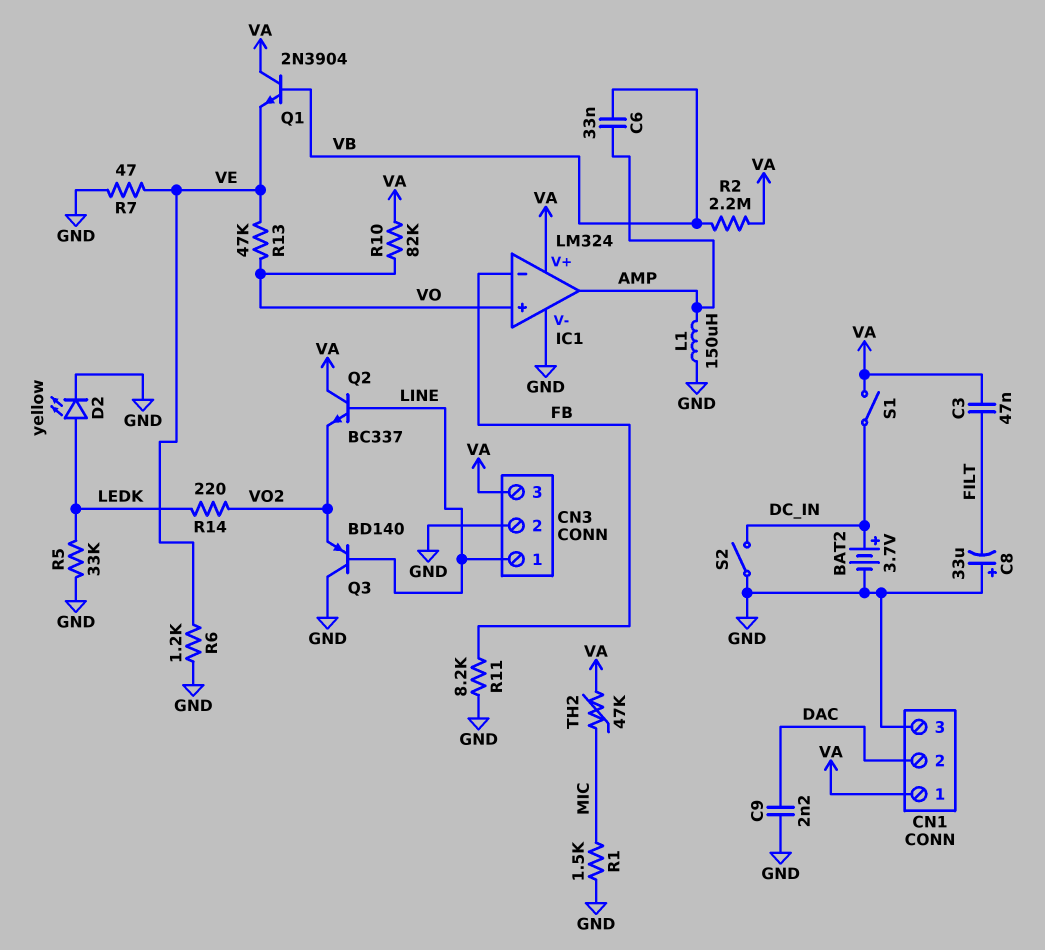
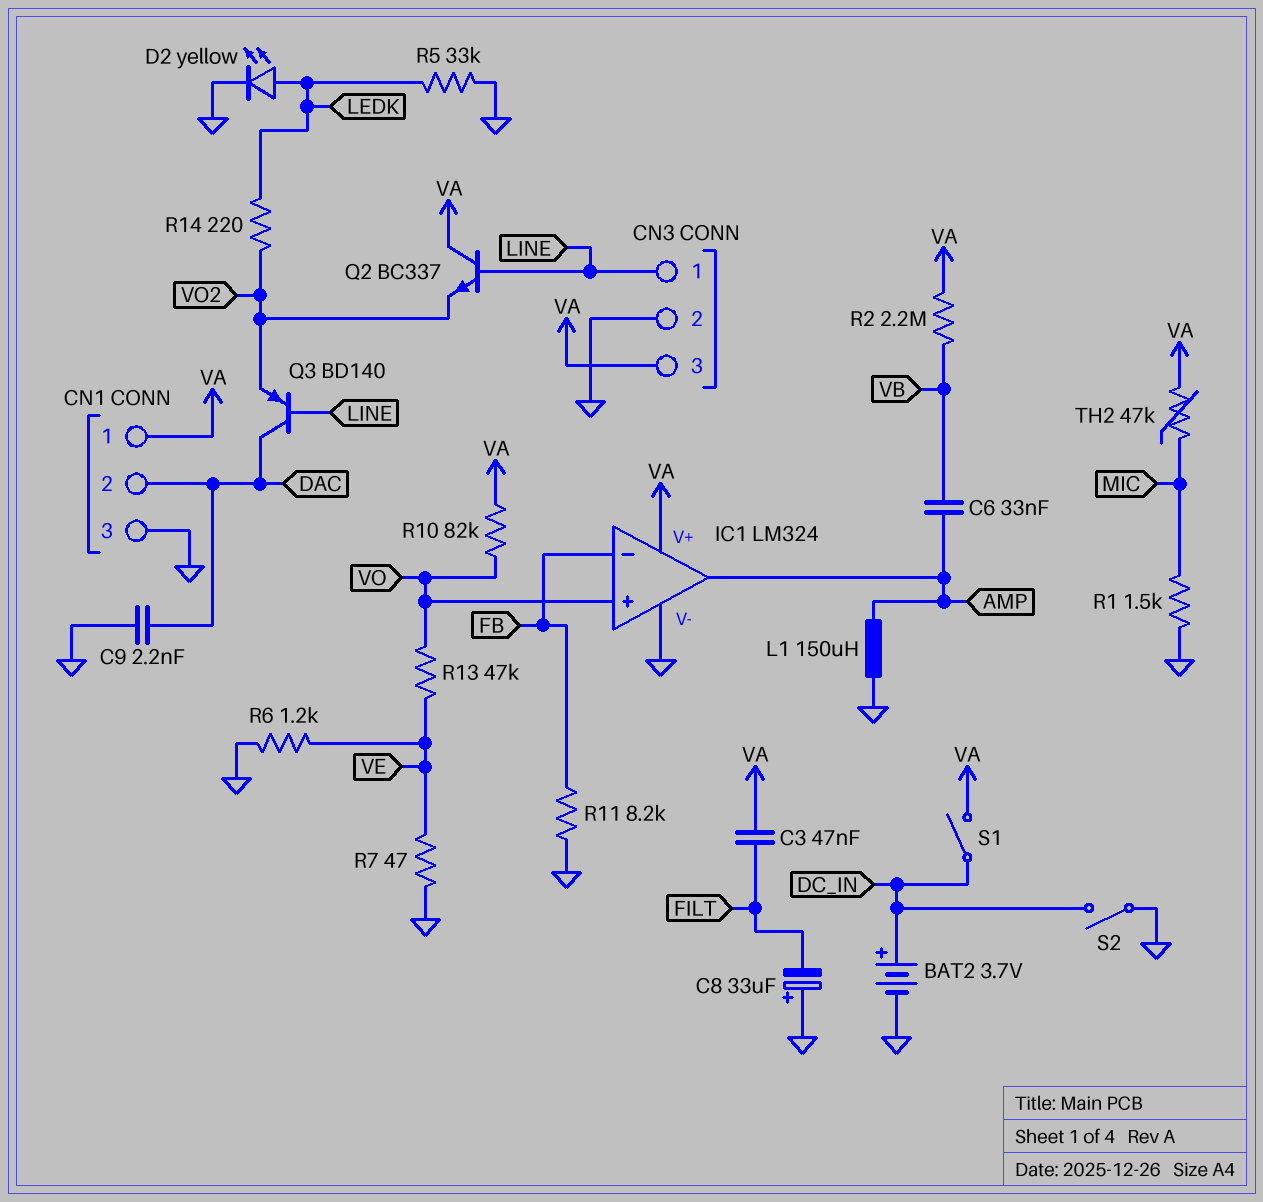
Q1: NPN 2N3904 (B VB, C VA, E VE) -> none
Q3: PNP BD140 (B LINE, C GND, E VO2) -> PNP BD140 (B LINE, C DAC, E VO2)

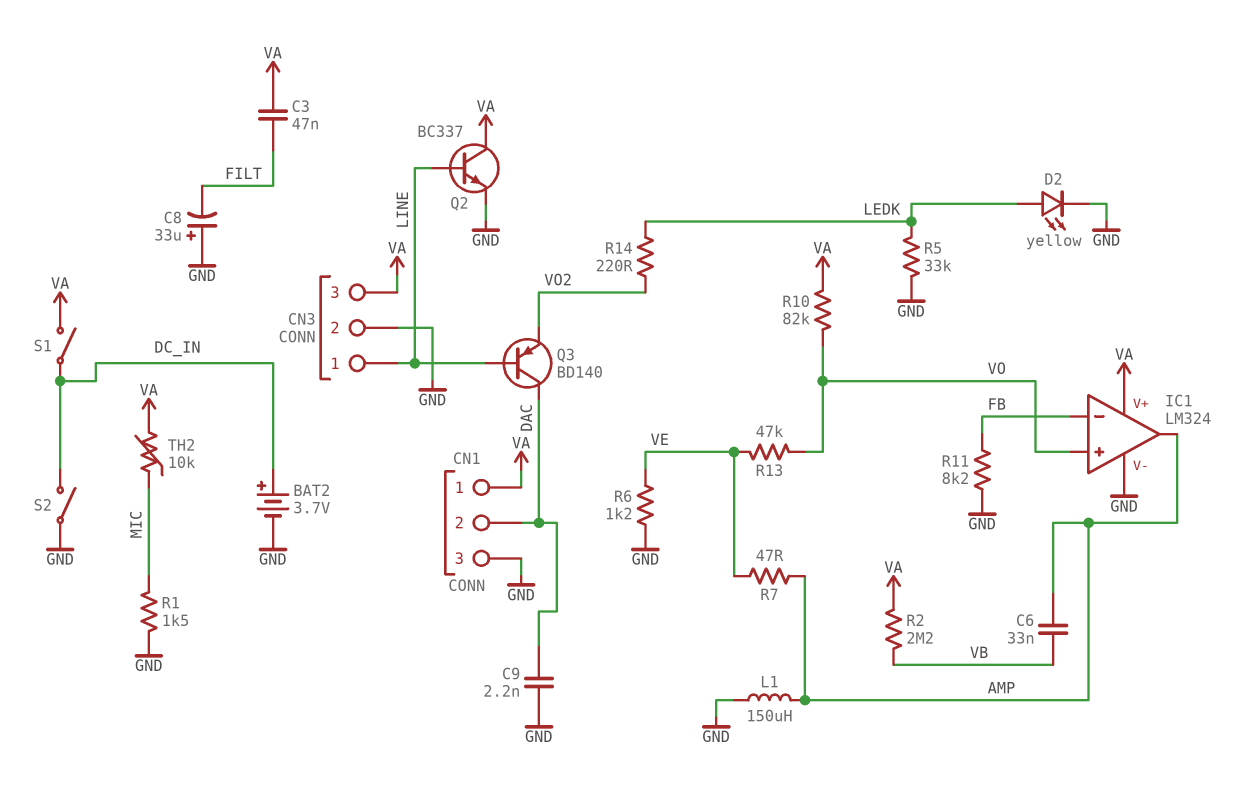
Q2: NPN BC337 (B LINE, C VA, E VO2) -> NPN BC337 (B LINE, C VA, E GND)
R7: 47 (GND, VE) -> 47 (AMP, VE)
TH2: 47k (MIC, VA) -> 10k (MIC, VA)

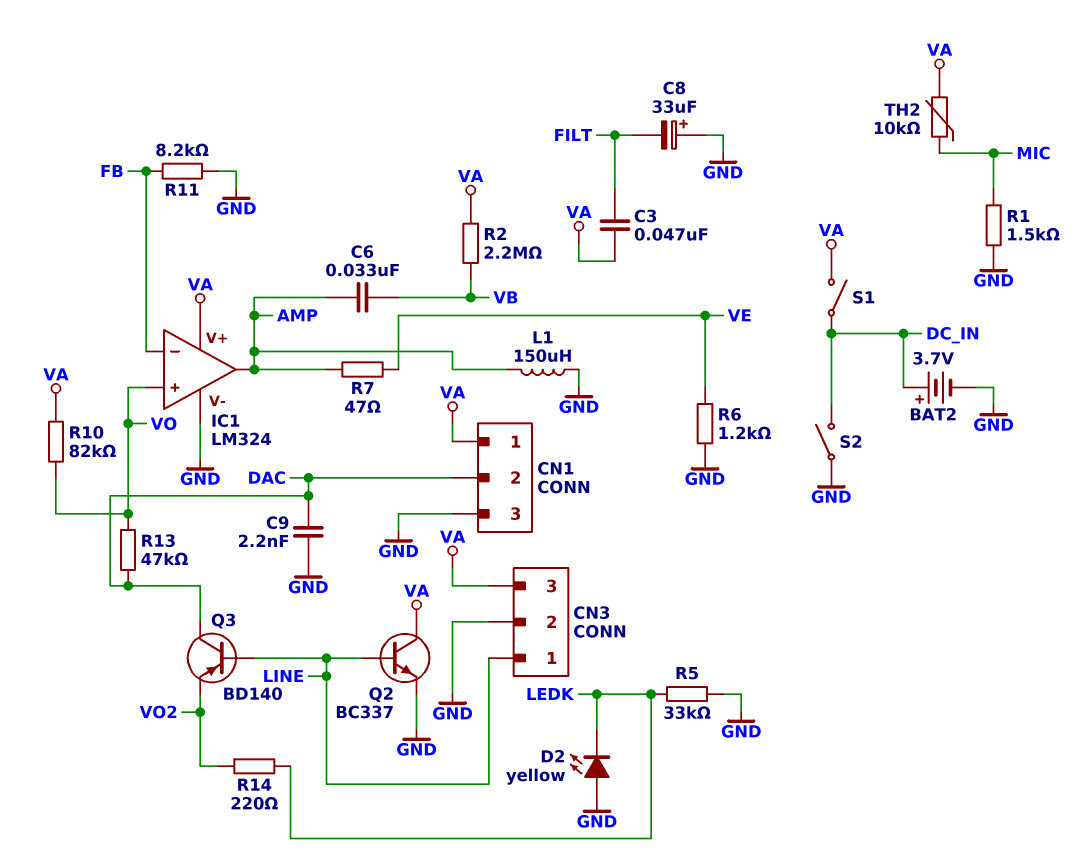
D2: LED yellow (A LEDK, K GND) -> LED yellow (A GND, K LEDK)
R13: 47k (VE, VO) -> 47k (DAC, VO)

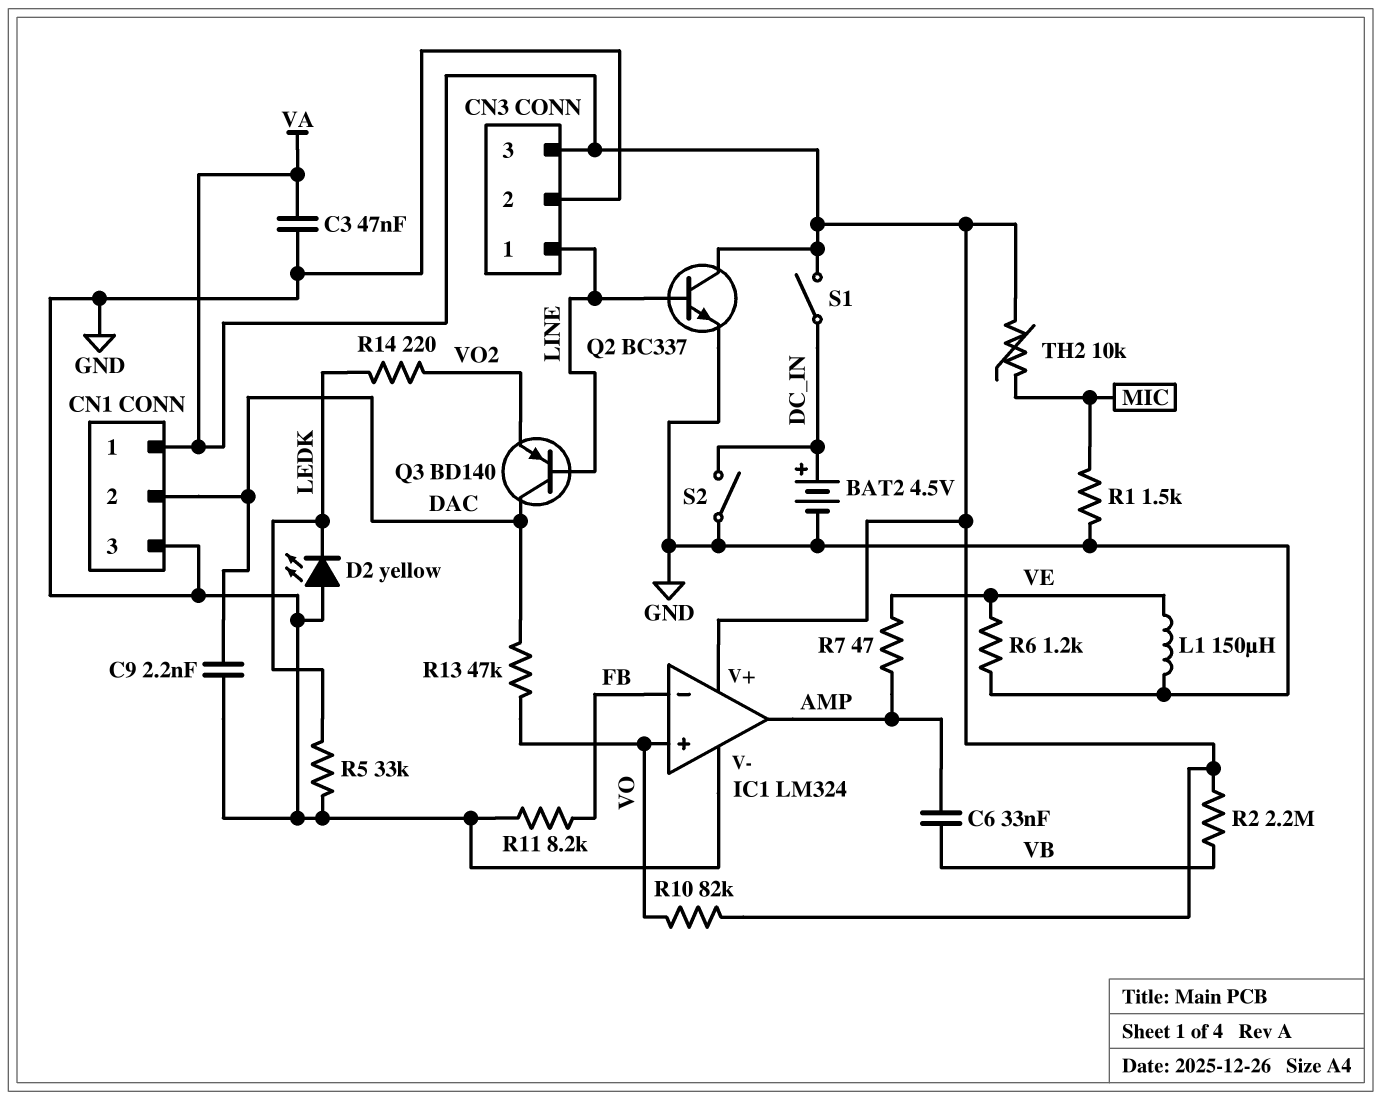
BAT2: 3.7V (plus DC_IN, minus GND) -> 4.5V (plus DC_IN, minus GND)
C3: 47nF (FILT, VA) -> 47nF (GND, VA)
C8: 33uF (plus GND, minus FILT) -> none
L1: 150uH (AMP, GND) -> 150uH (GND, VE)

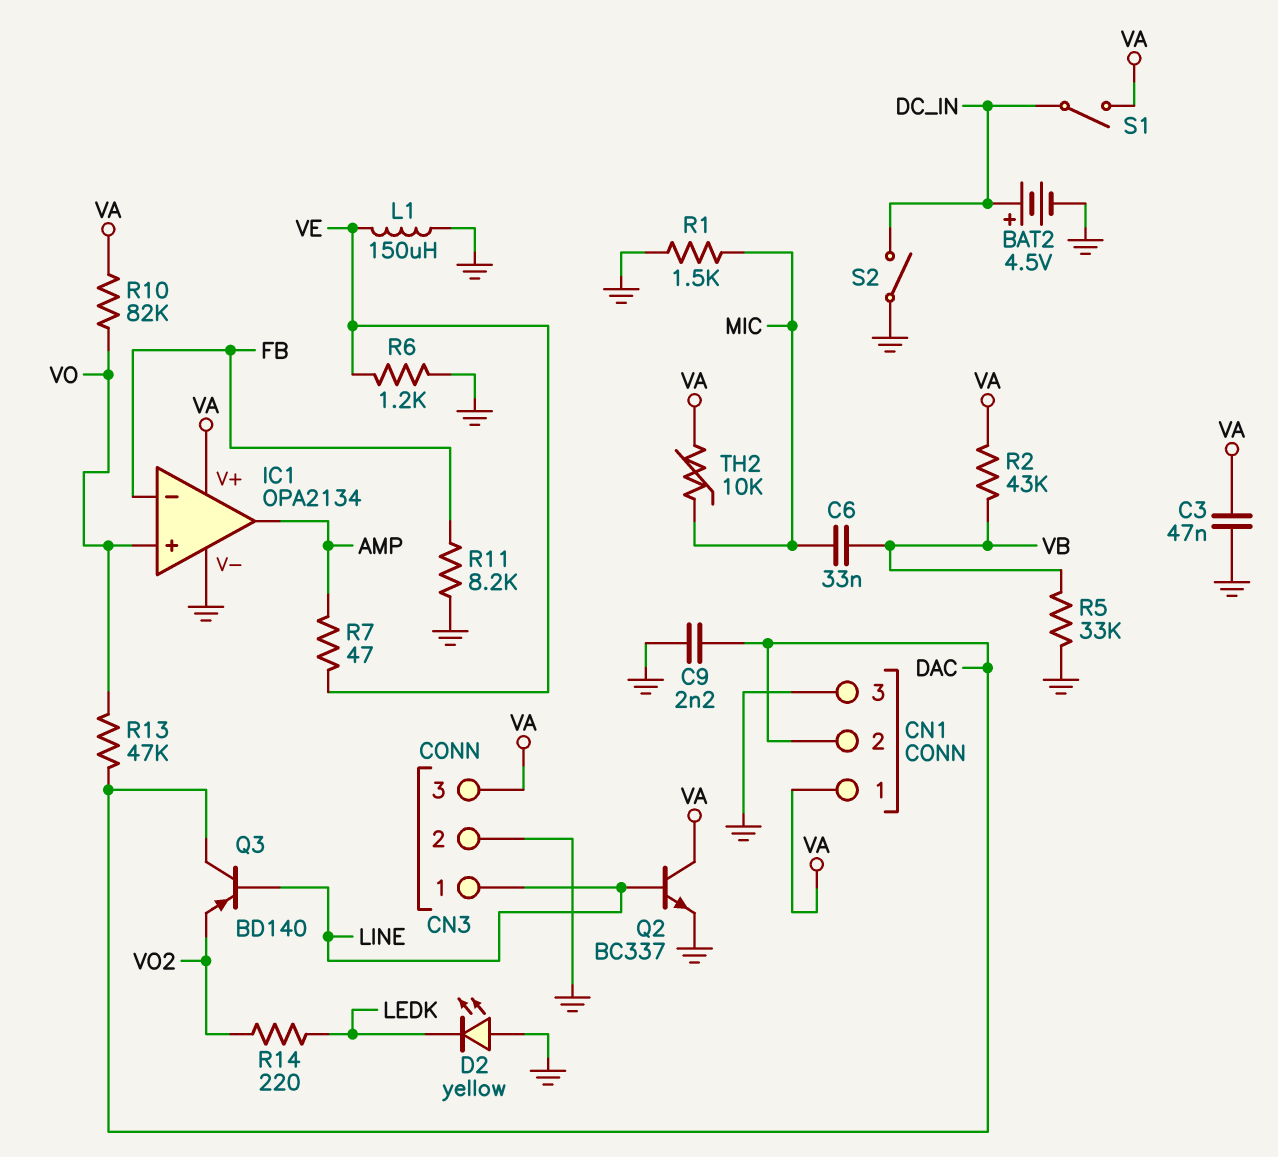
C6: 33nF (AMP, VB) -> 33nF (MIC, VB)
IC1: LM324 -> OPA2134
R2: 2.2M (VA, VB) -> 43k (VA, VB)
R5: 33k (GND, LEDK) -> 33k (GND, VB)

